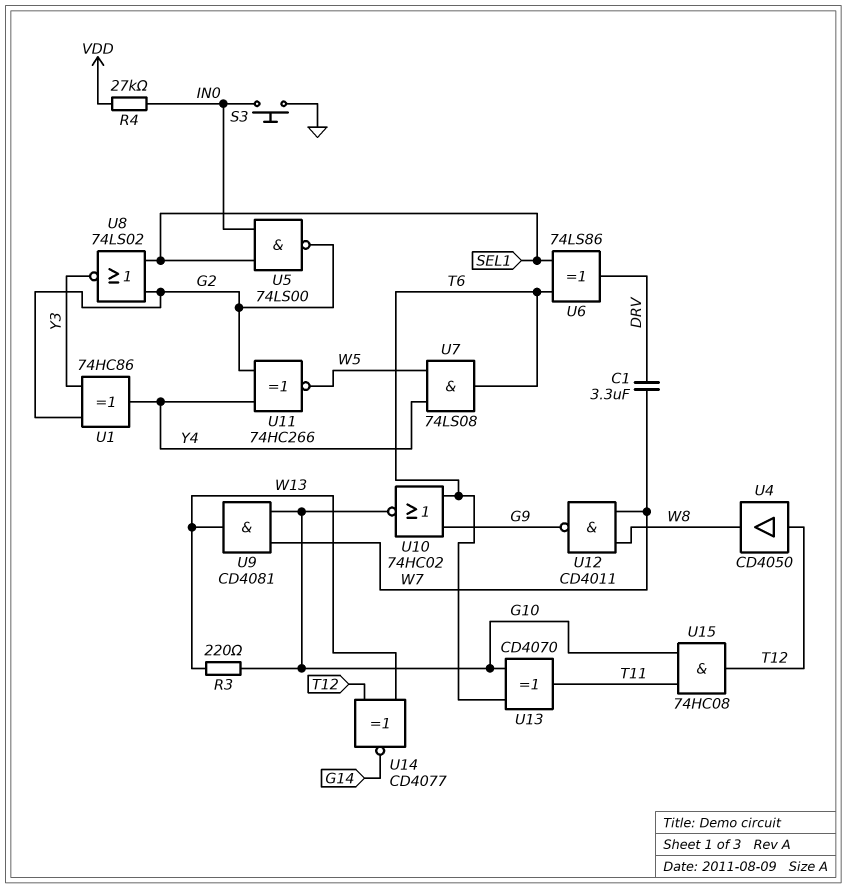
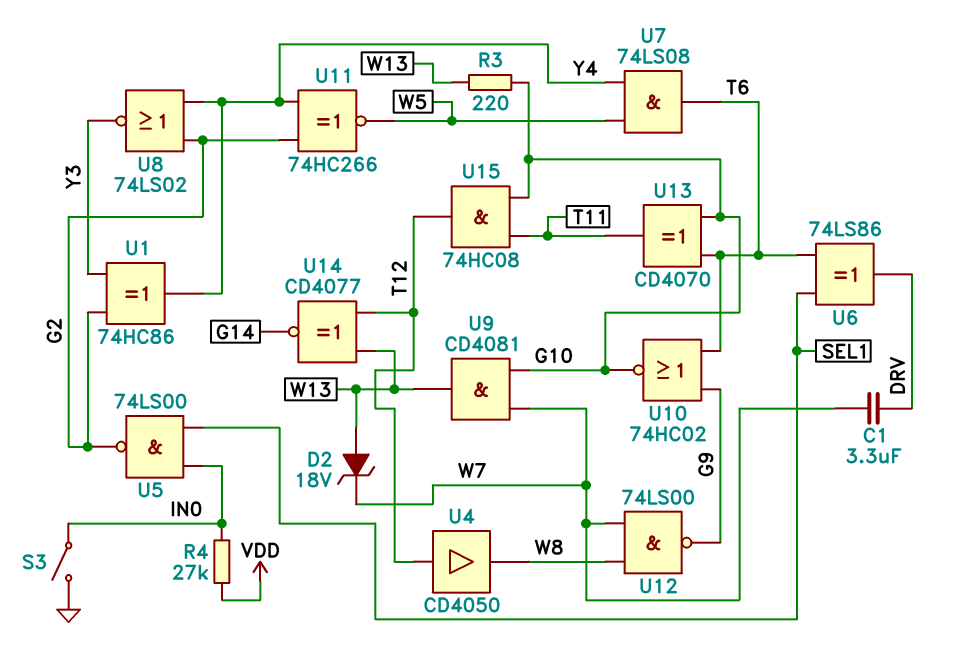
D2: none -> zener 18V (A W13, K W7)
S3: button (GND, IN0) -> switch (GND, IN0)
U8: NOR 74LS02 (in G2, in SEL1, out Y3) -> NOR 74LS02 (in G2, in Y4, out Y3)
U12: NAND CD4011 (in W7, in W8, out G9) -> NAND 74LS00 (in W7, in W8, out G9)

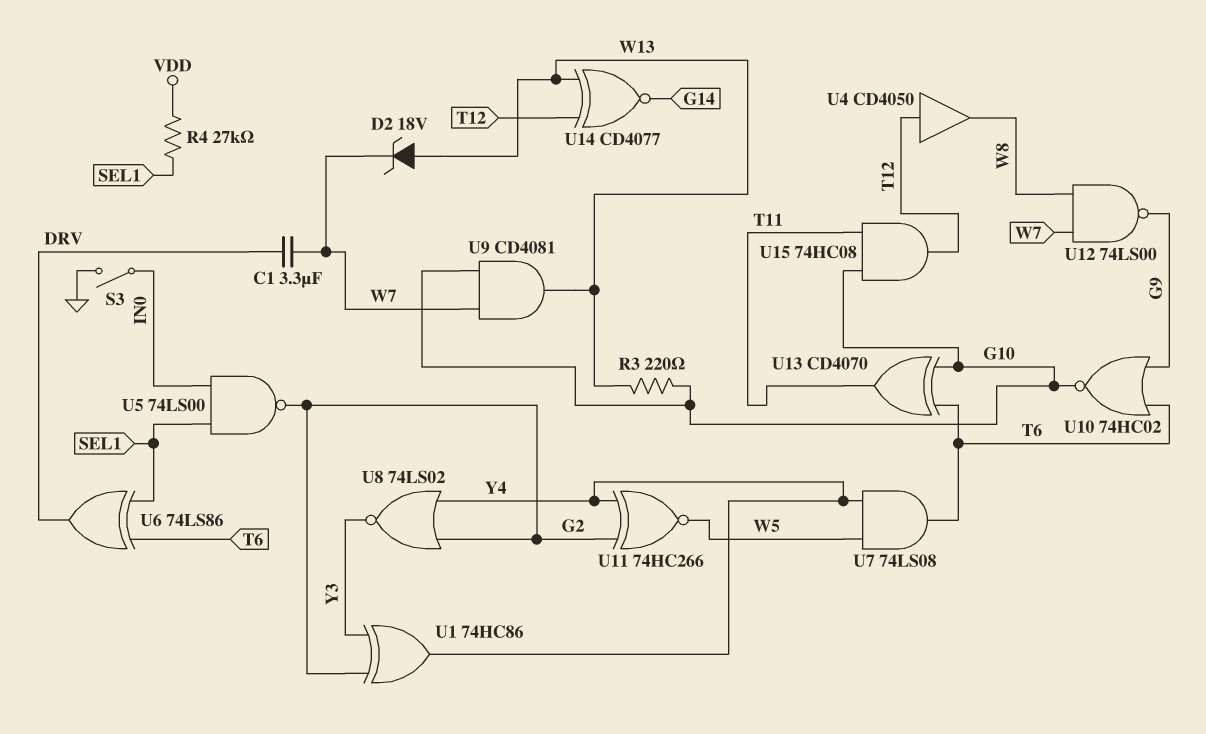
R4: 27k (IN0, VDD) -> 27k (SEL1, VDD)

